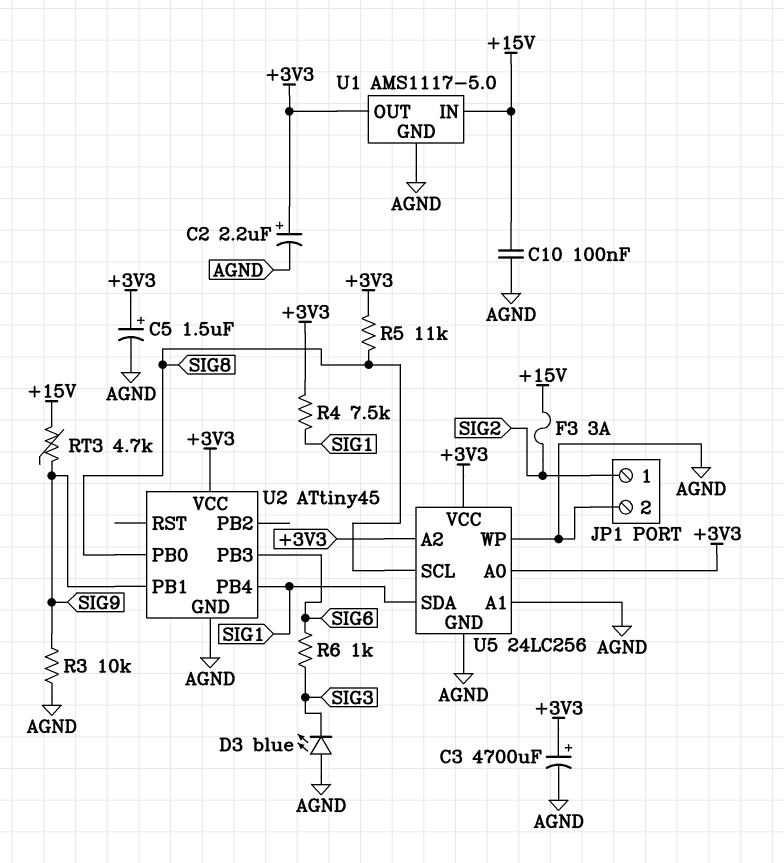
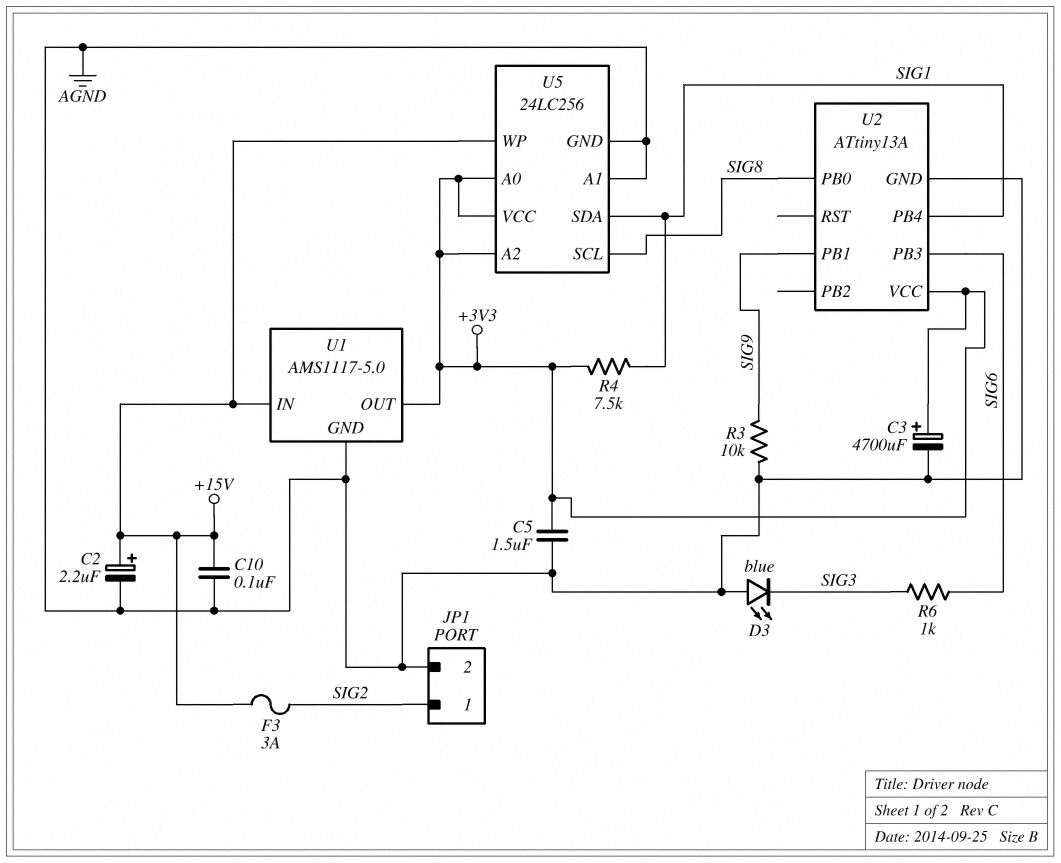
C2: 2.2uF (plus +3V3, minus AGND) -> 2.2uF (plus +15V, minus AGND)
C5: 1.5uF (plus +3V3, minus AGND) -> 1.5uF (+3V3, AGND)
R5: 11k (+3V3, SIG8) -> none
RT3: 4.7k (+15V, SIG9) -> none
U2: ATtiny45 -> ATtiny13A
U5 pin WP: AGND -> +15V

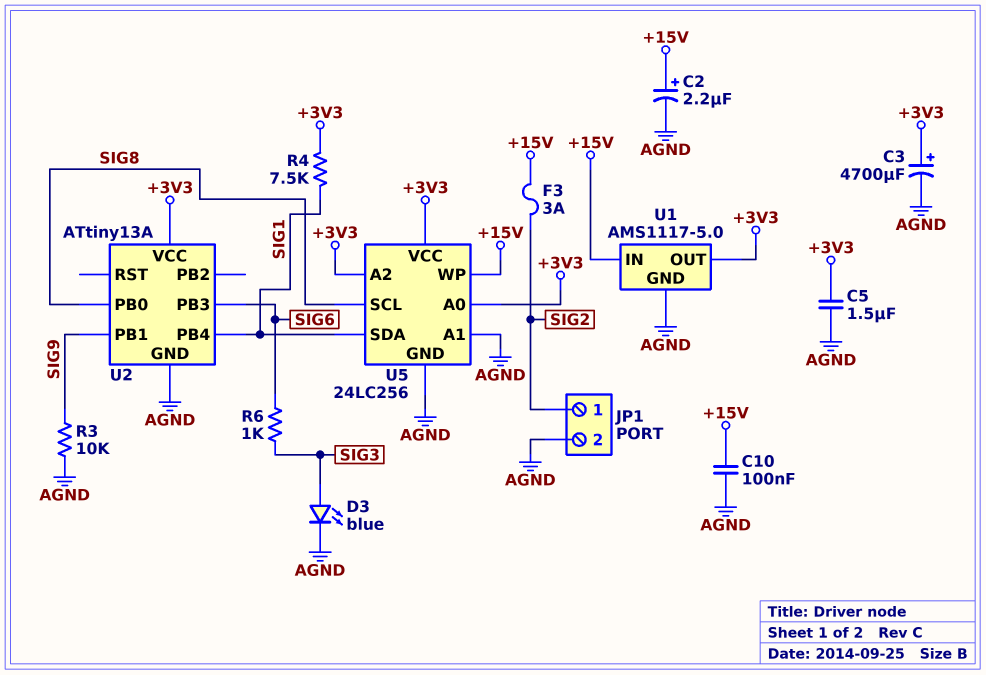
D3: LED blue (A AGND, K SIG3) -> LED blue (A SIG3, K AGND)

